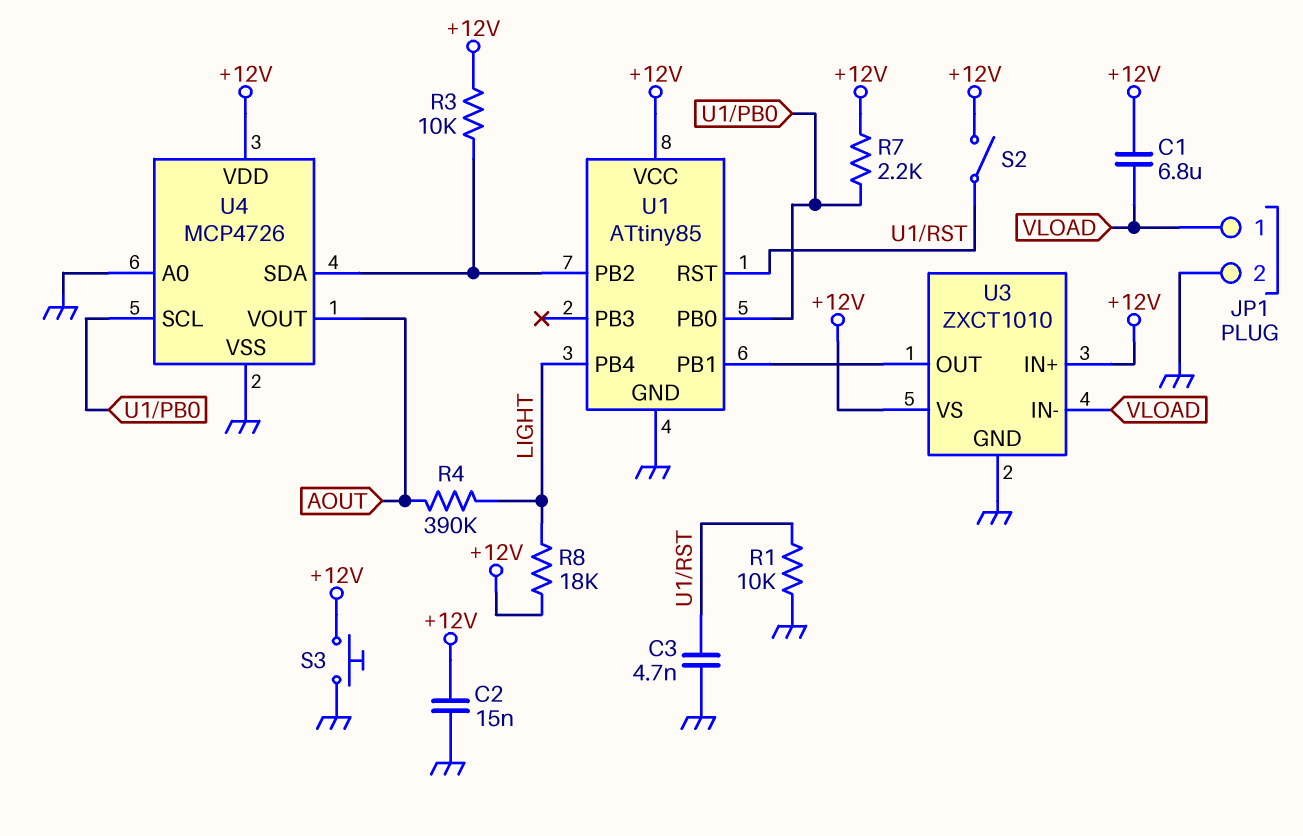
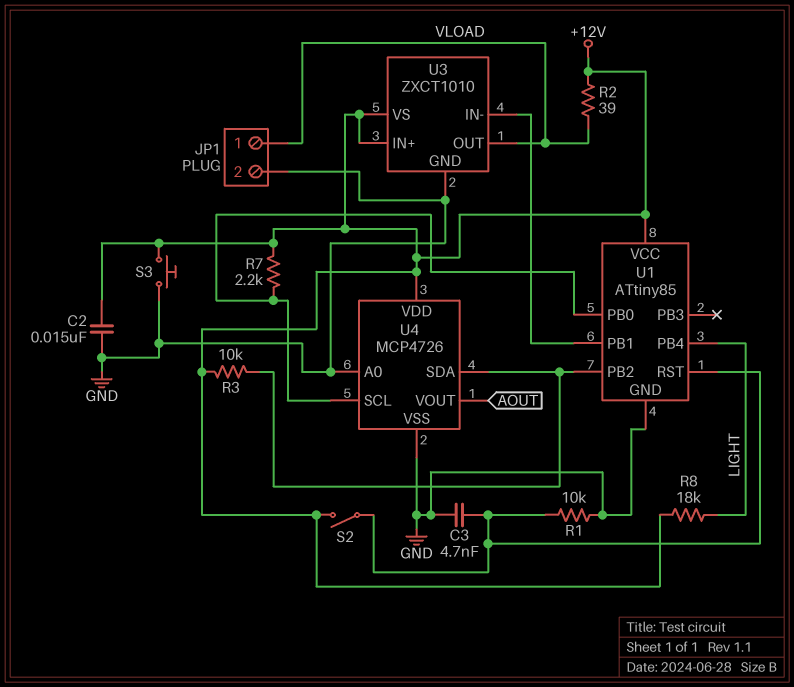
C1: 6.8uF (+12V, VLOAD) -> none
R2: none -> 39 (+12V, VLOAD)
R4: 390k (AOUT, LIGHT) -> none
U3 pin IN-: VLOAD -> U1/PB1
U3 pin OUT: U1/PB1 -> VLOAD

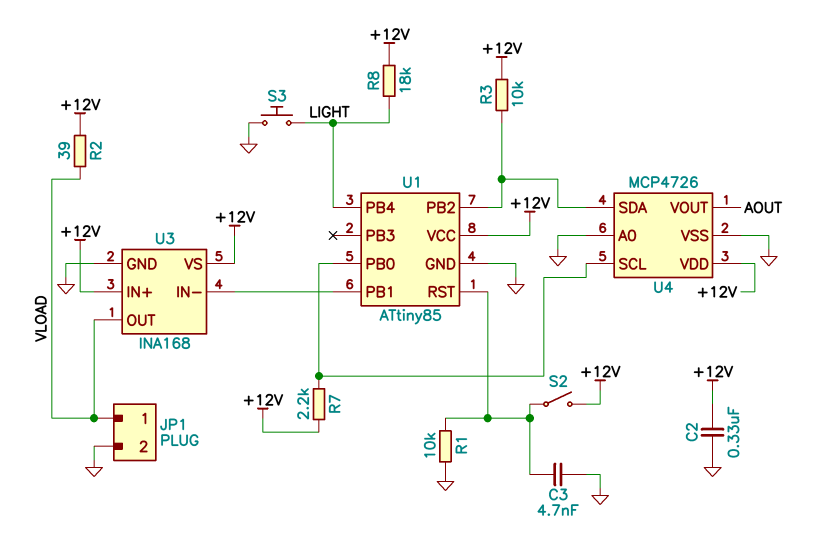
C2: 15nF (+12V, GND) -> 330nF (+12V, GND)
S3: button (+12V, GND) -> button (GND, LIGHT)
U3: ZXCT1010 -> INA168

